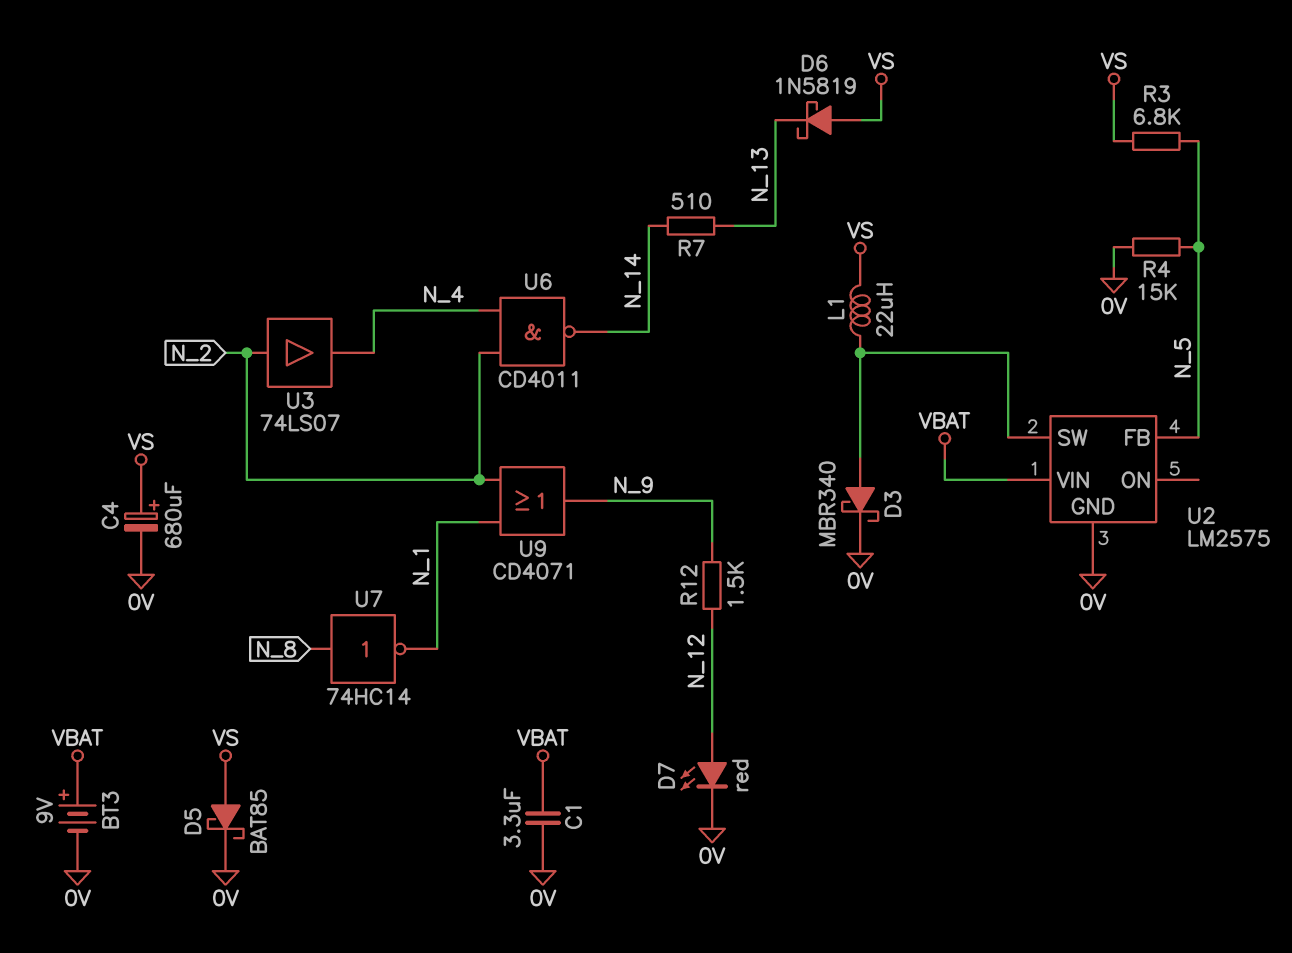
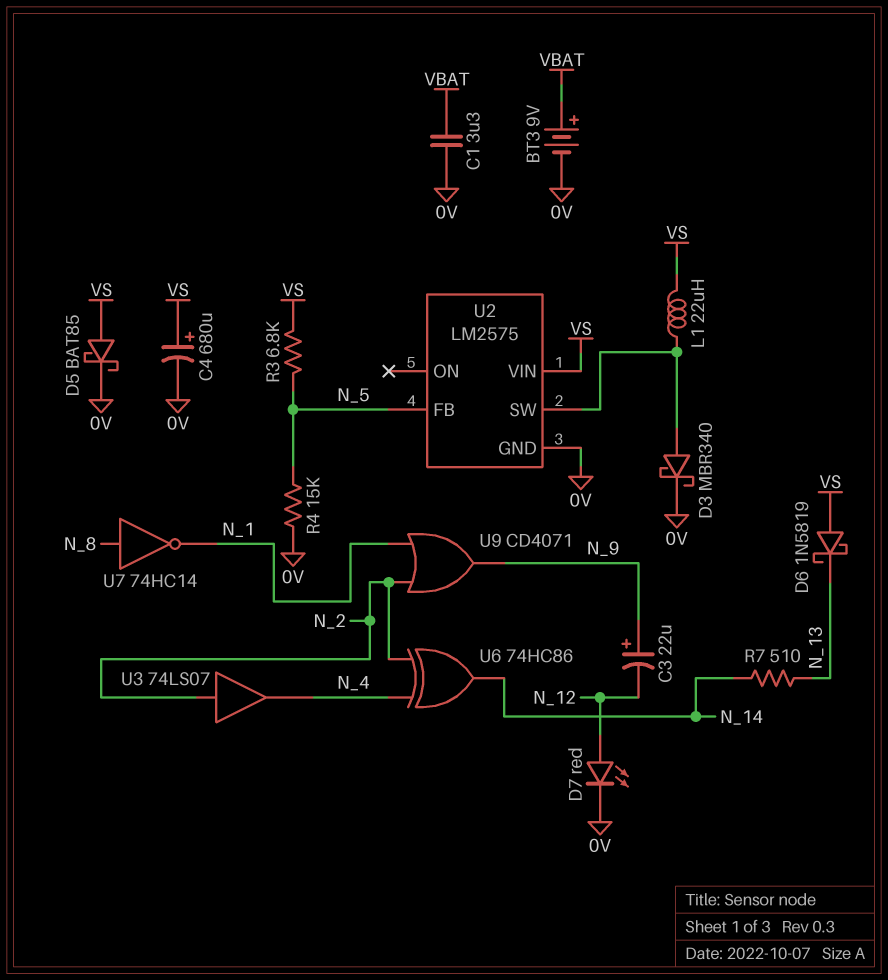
C3: none -> 22uF (plus N_9, minus N_12)
R12: 1.5k (N_9, N_12) -> none
U2 pin VIN: VBAT -> VS
U6: NAND CD4011 (in N_2, in N_4, out N_14) -> XOR 74HC86 (in N_2, in N_4, out N_14)

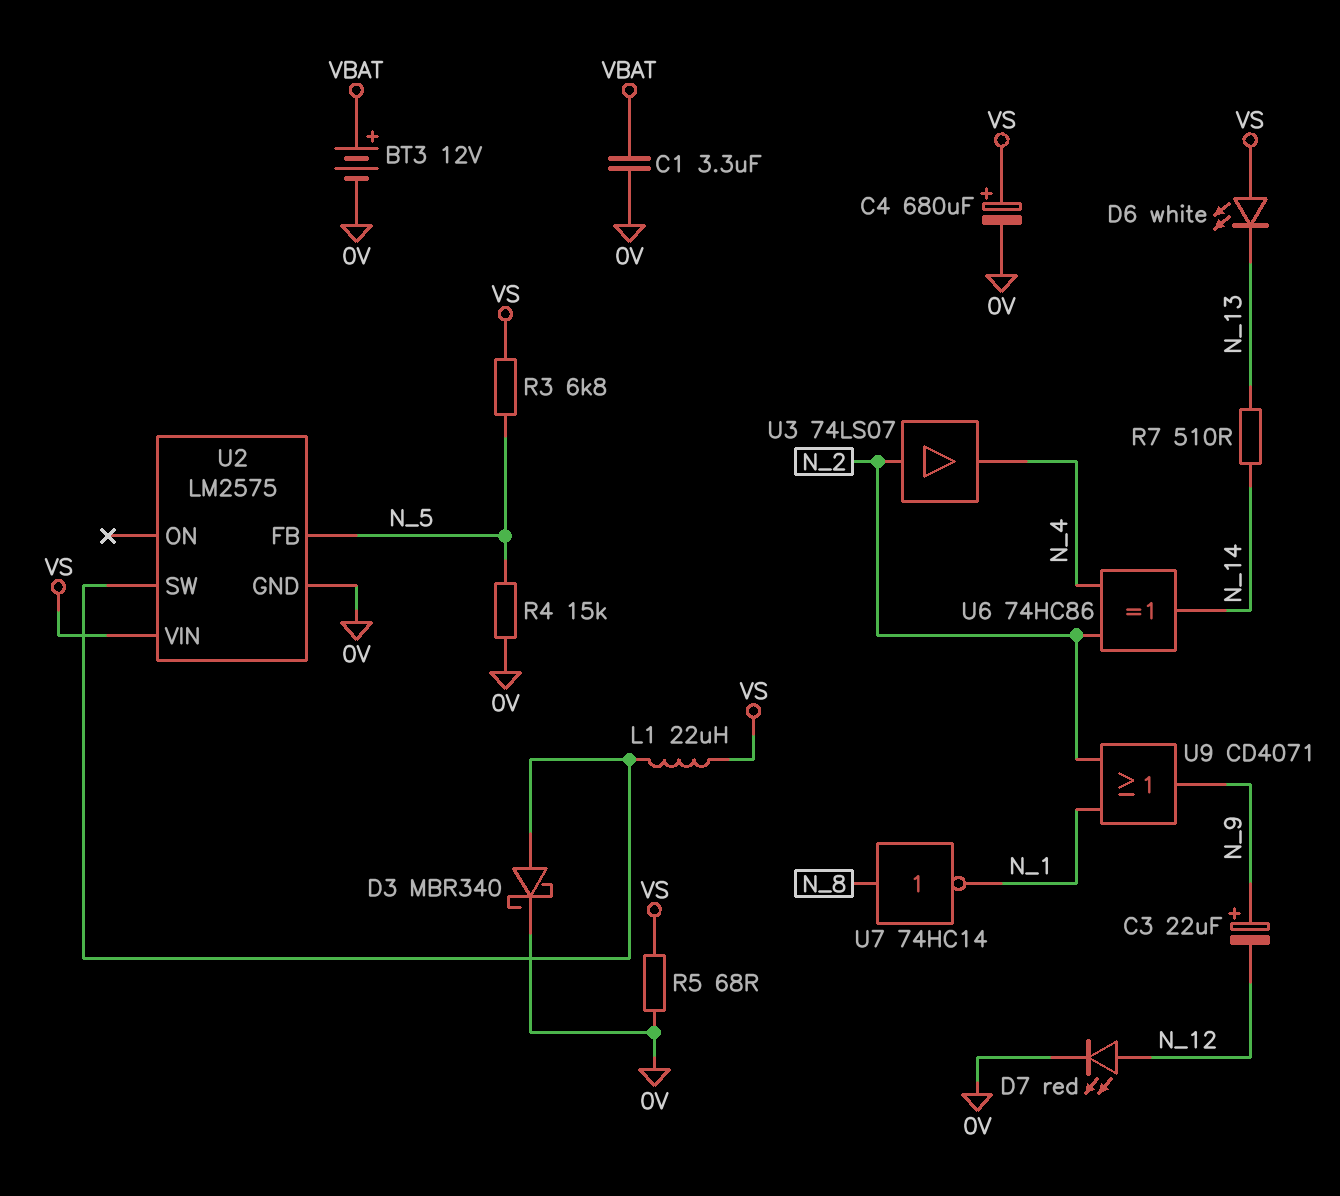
BT3: 9V (plus VBAT, minus 0V) -> 12V (plus VBAT, minus 0V)
D5: schottky BAT85 (A VS, K 0V) -> none
D6: schottky 1N5819 (A VS, K N_13) -> LED white (A VS, K N_13)
R5: none -> 68 (0V, VS)

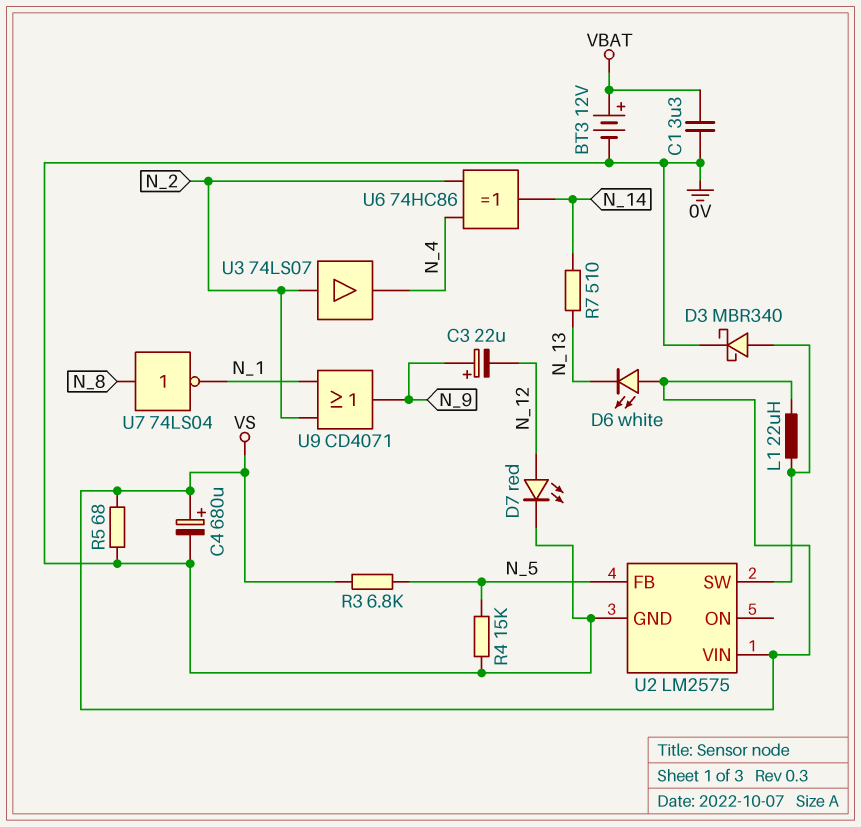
U7: NOT 74HC14 (in N_8, out N_1) -> NOT 74LS04 (in N_8, out N_1)

